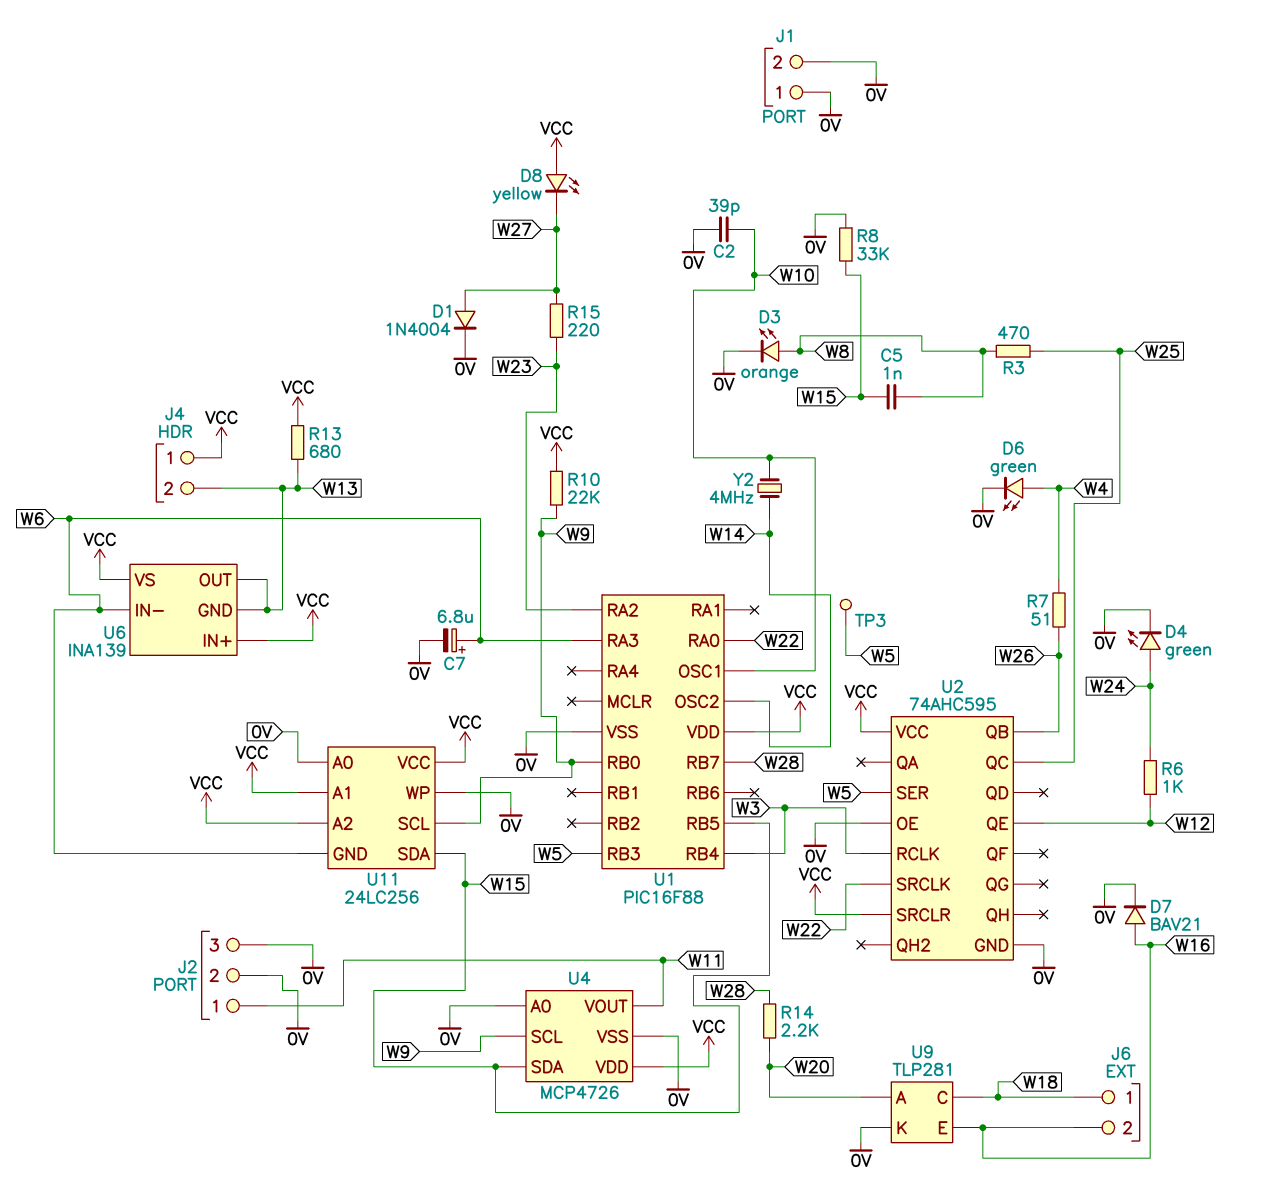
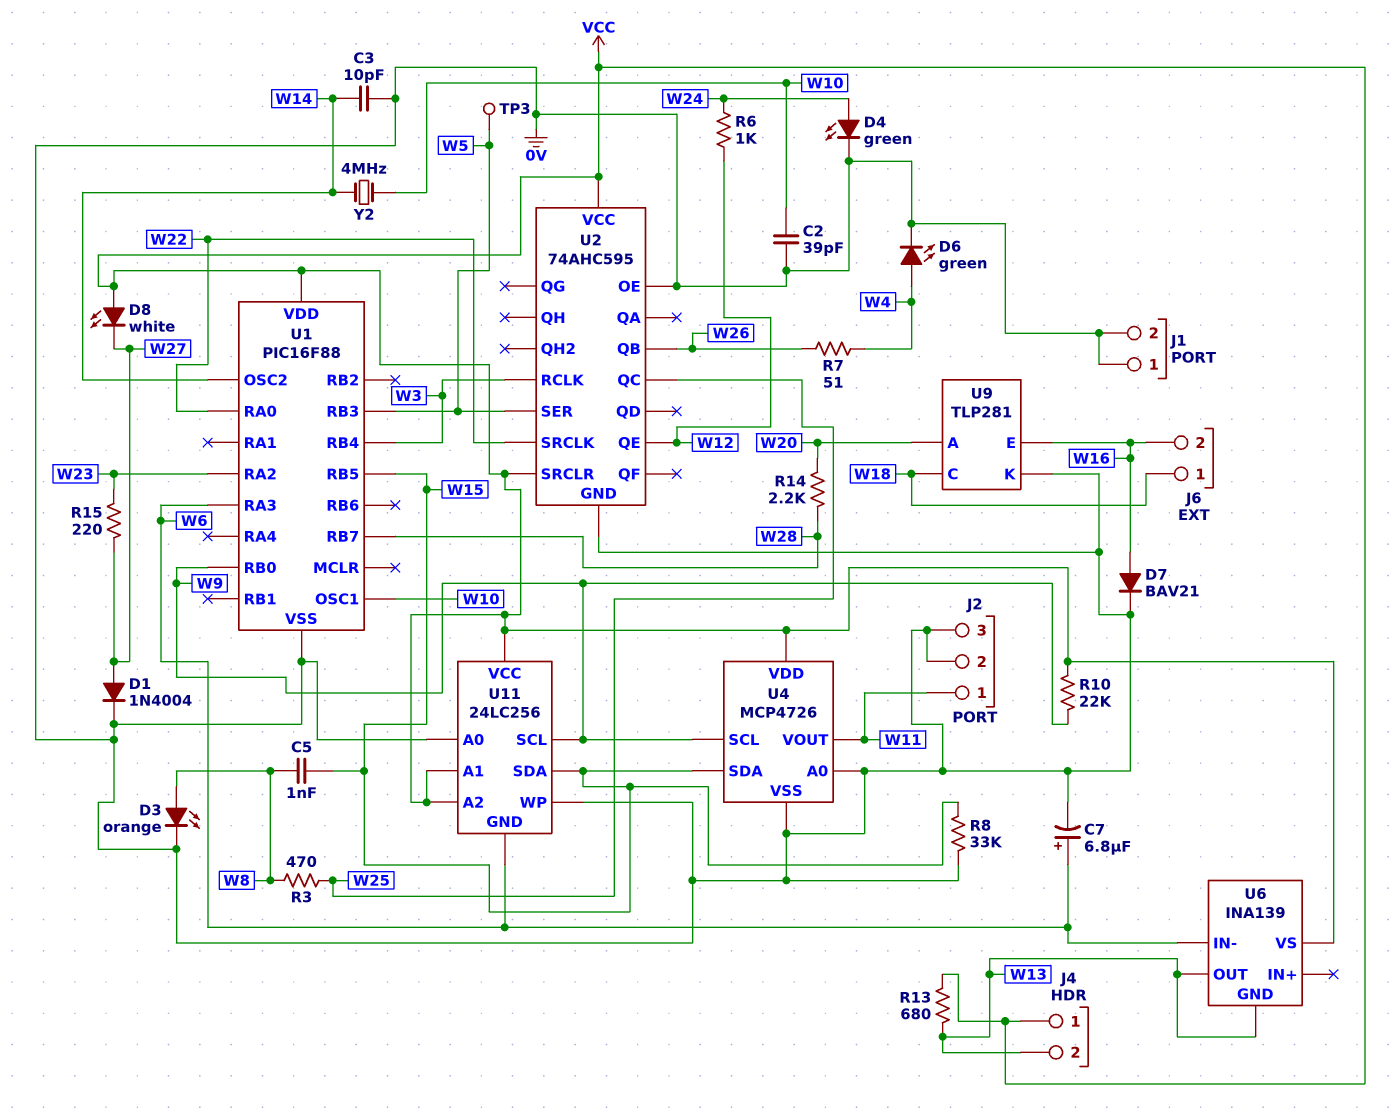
C3: none -> 10pF (0V, W14)
D8: LED yellow (A VCC, K W27) -> LED white (A VCC, K W27)
U6 pin IN+: VCC -> none

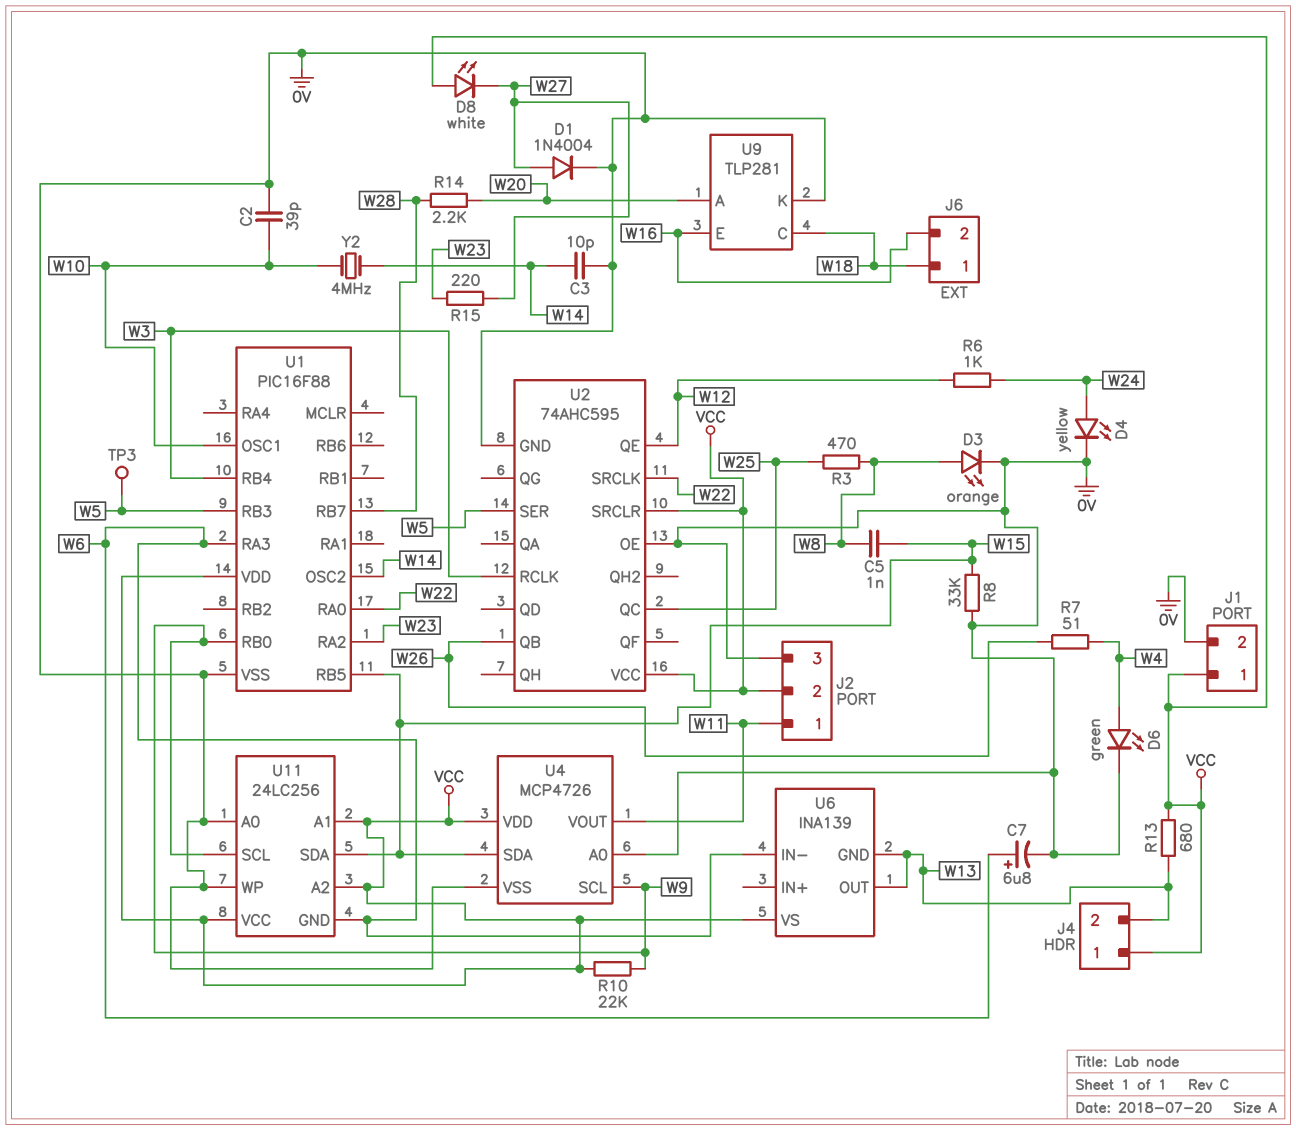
D4: LED green (A W24, K 0V) -> LED yellow (A W24, K 0V)
D7: diode BAV21 (A W16, K 0V) -> none
J1 pin 1: 0V -> VCC
J2 pin 2: 0V -> VCC

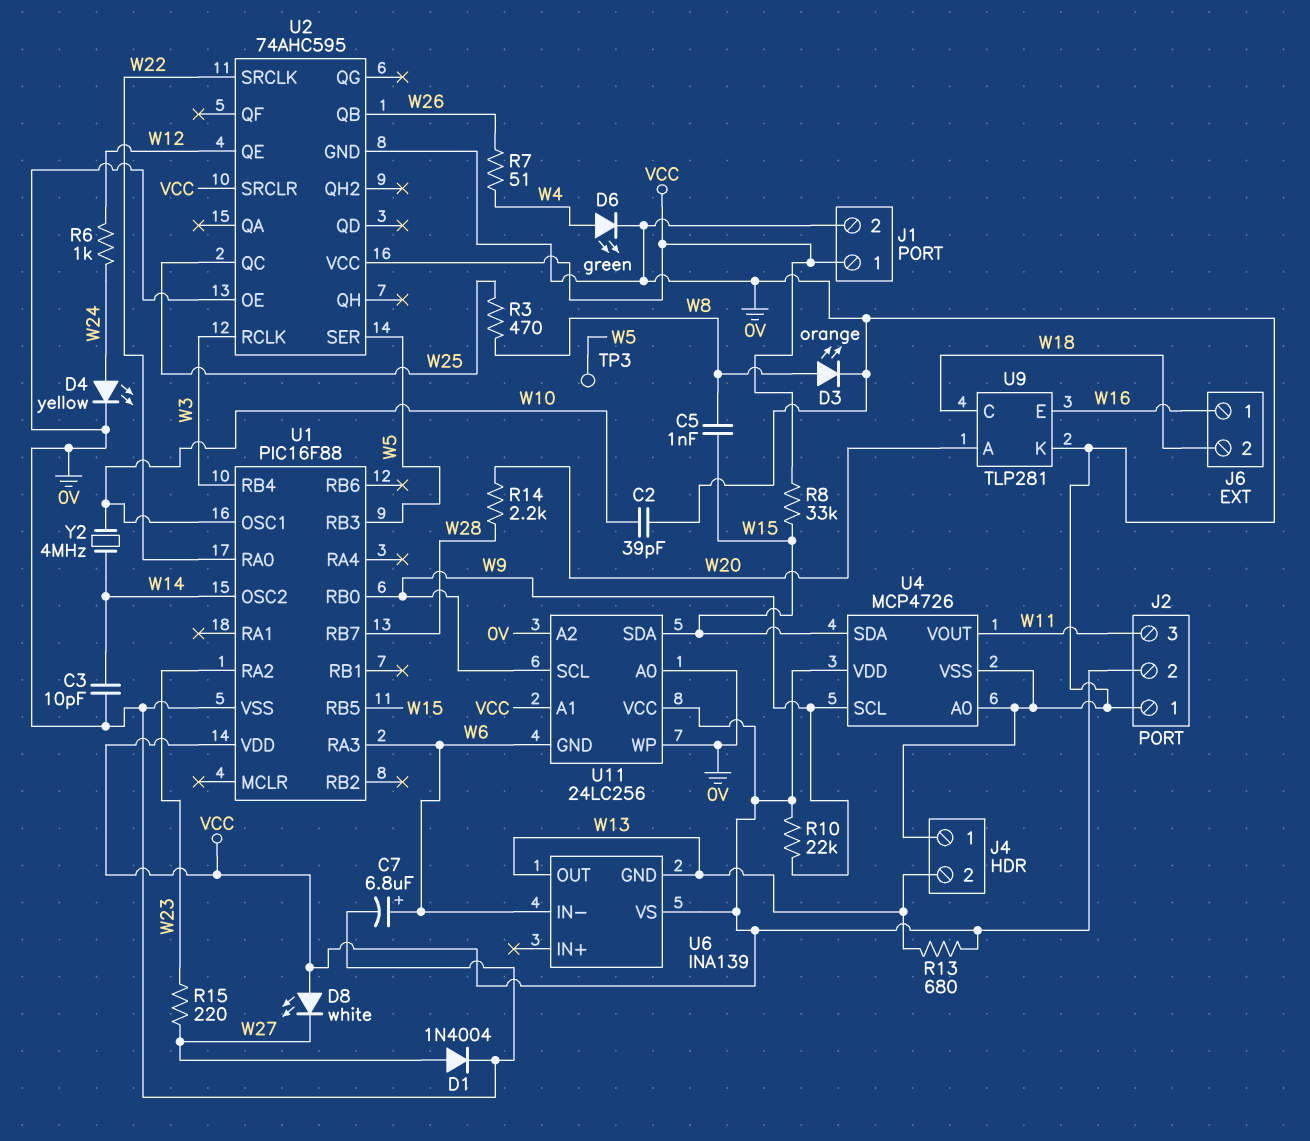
J2 pin 1: W11 -> 0V
J2 pin 3: 0V -> W11
J4 pin 1: VCC -> 0V
J6 pin 1: W18 -> W16
J6 pin 2: W16 -> W18
R8: 33k (0V, W15) -> 33k (VCC, W15)
U11 pin A2: VCC -> 0V

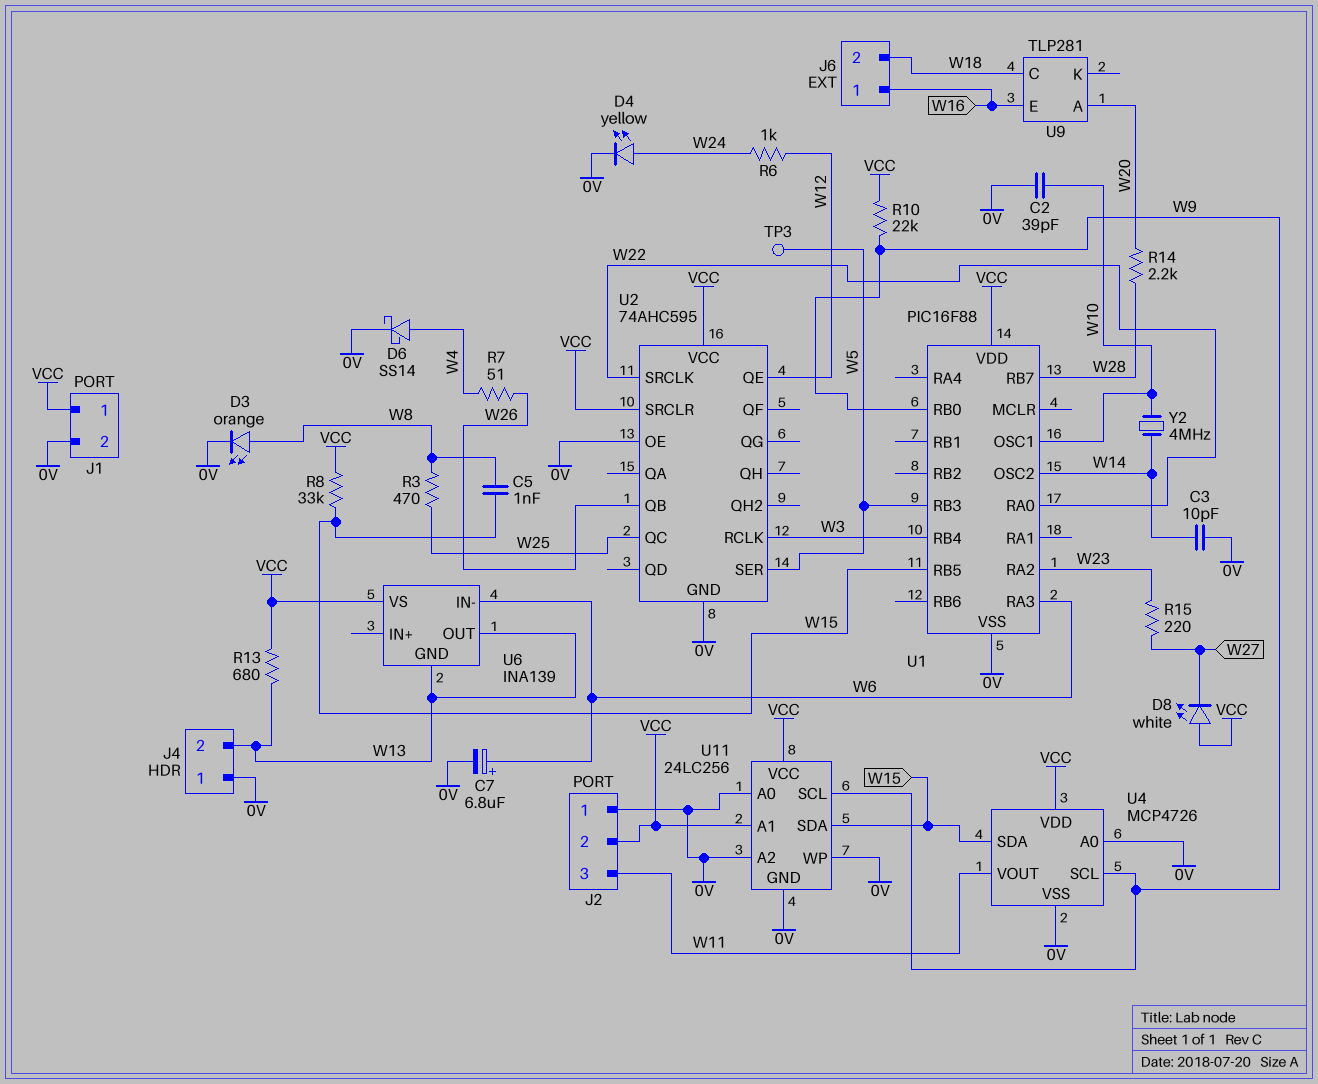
D1: diode 1N4004 (A W27, K 0V) -> none
D6: LED green (A W4, K 0V) -> schottky SS14 (A W4, K 0V)
U9 pin K: 0V -> none
U11 pin GND: W6 -> 0V

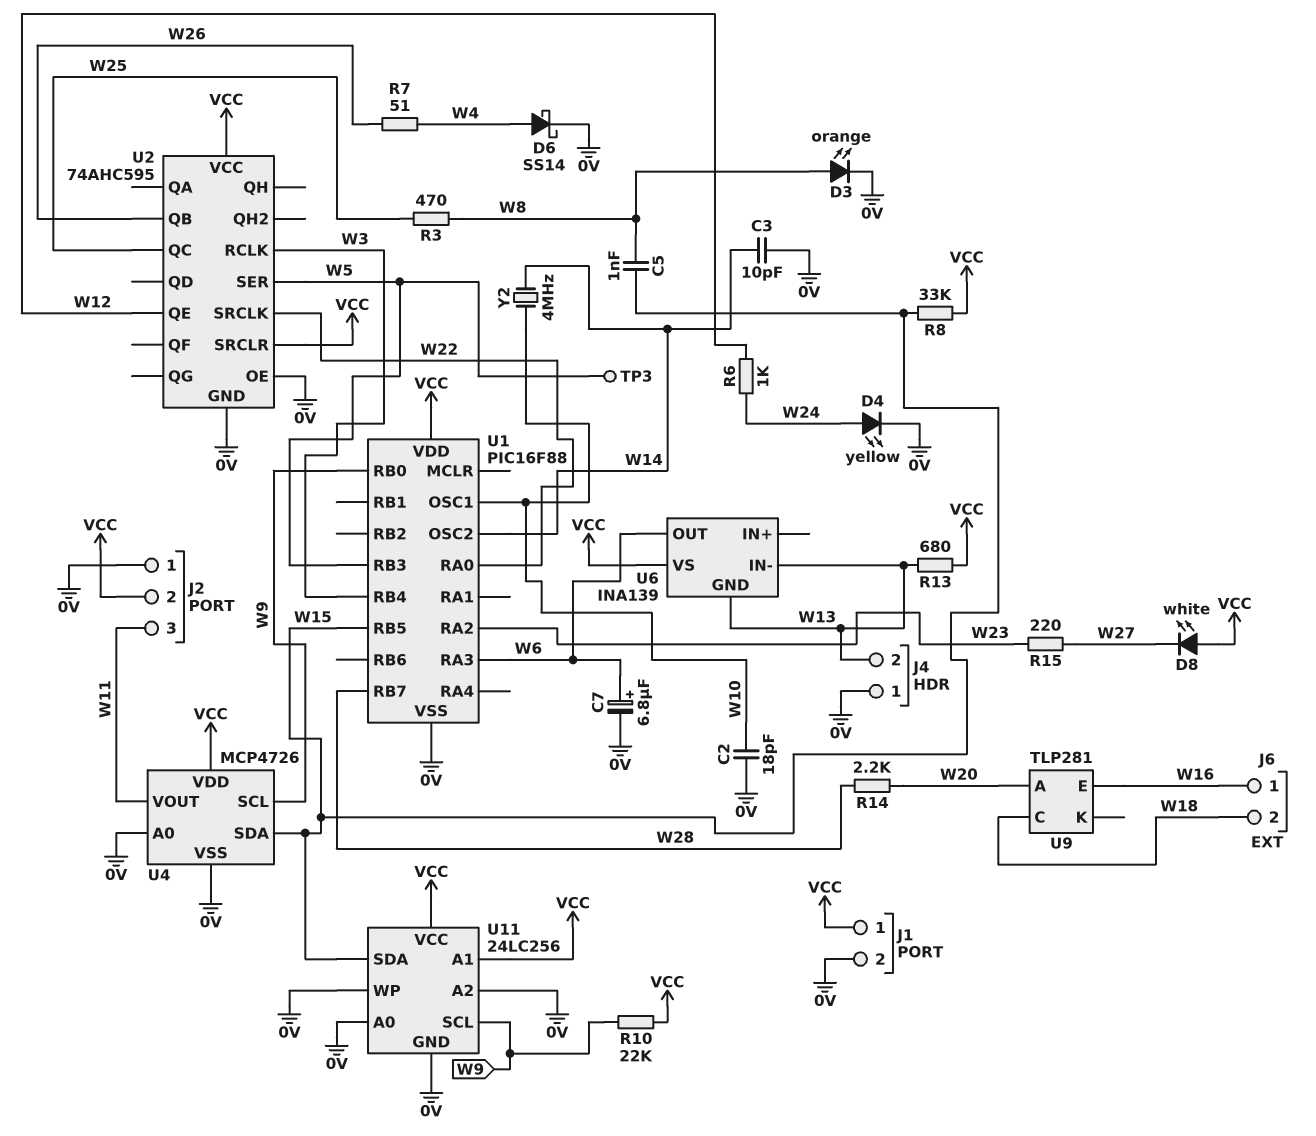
C2: 39pF (0V, W10) -> 18pF (0V, W10)
U6 pin IN-: W6 -> W13
U6 pin OUT: W13 -> W6

